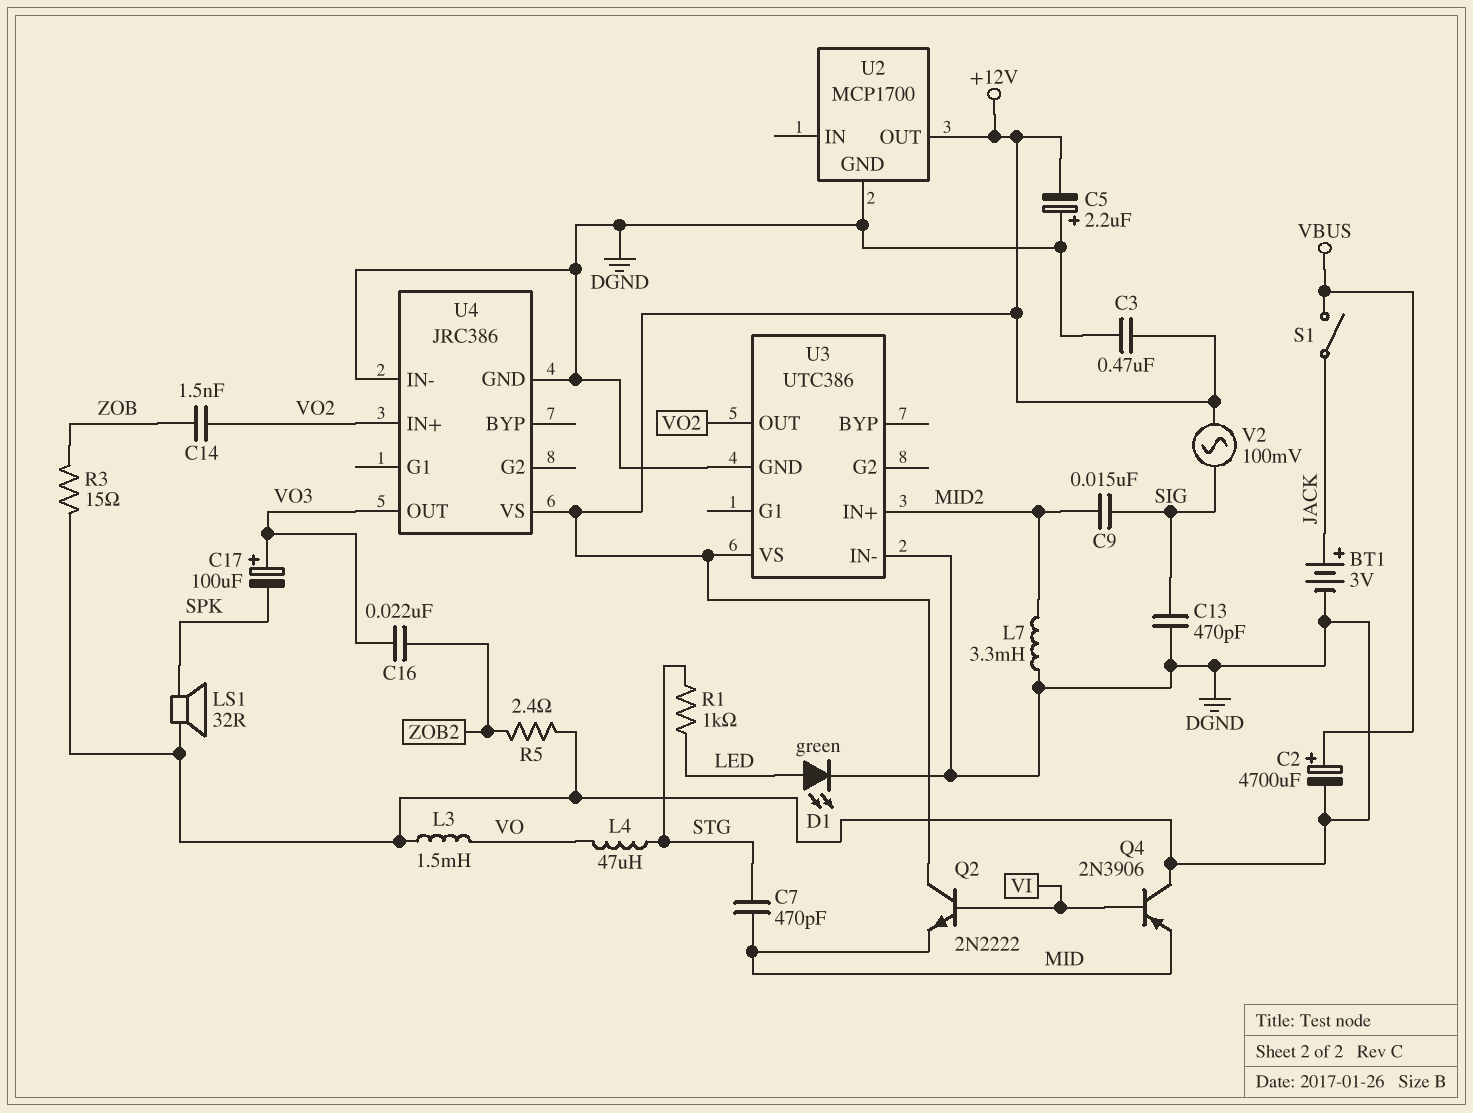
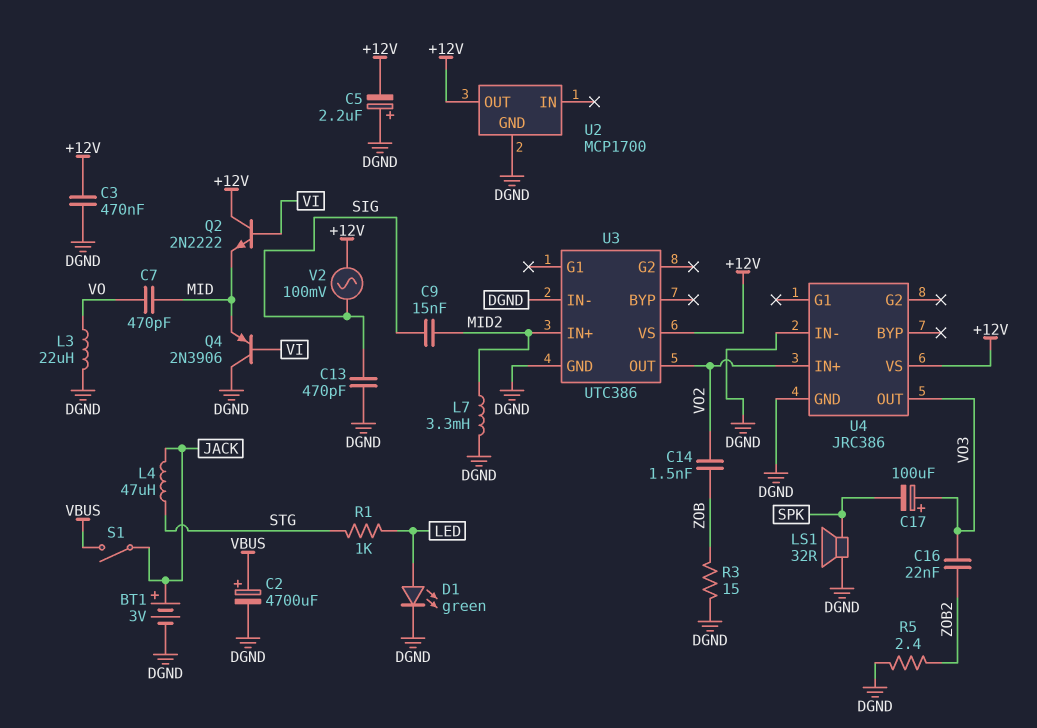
C7: 470pF (MID, STG) -> 470pF (MID, VO)
L3: 1.5mH (DGND, VO) -> 22uH (DGND, VO)
L4: 47uH (STG, VO) -> 47uH (JACK, STG)

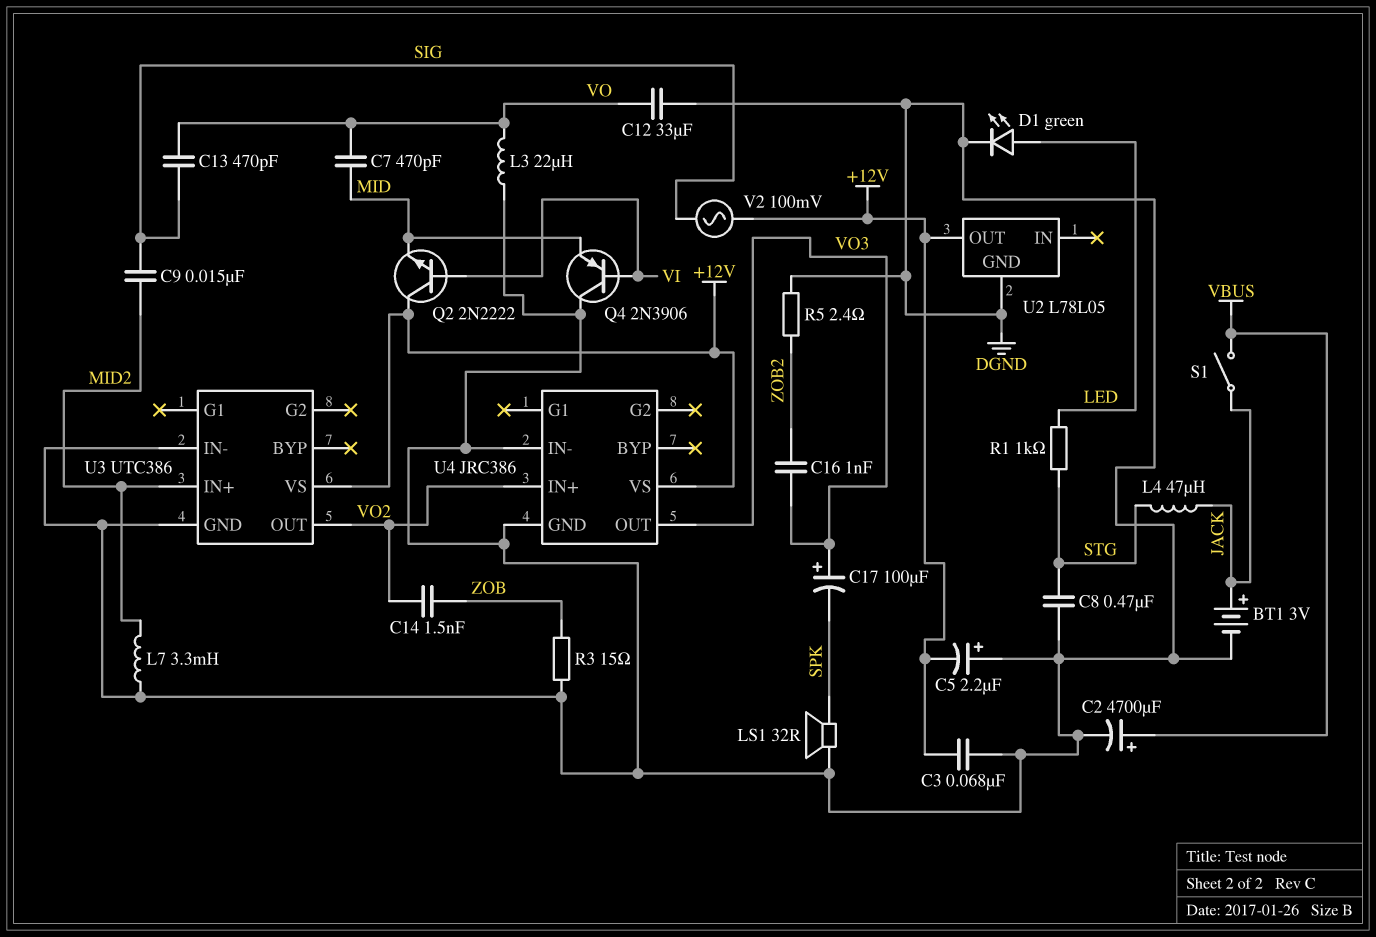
C3: 470nF (+12V, DGND) -> 68nF (+12V, DGND)
C8: none -> 470nF (DGND, STG)
C12: none -> 33uF (DGND, VO)
C13: 470pF (DGND, SIG) -> 470pF (SIG, VO)
C16: 22nF (VO3, ZOB2) -> 1nF (VO3, ZOB2)
U2: MCP1700 -> L78L05

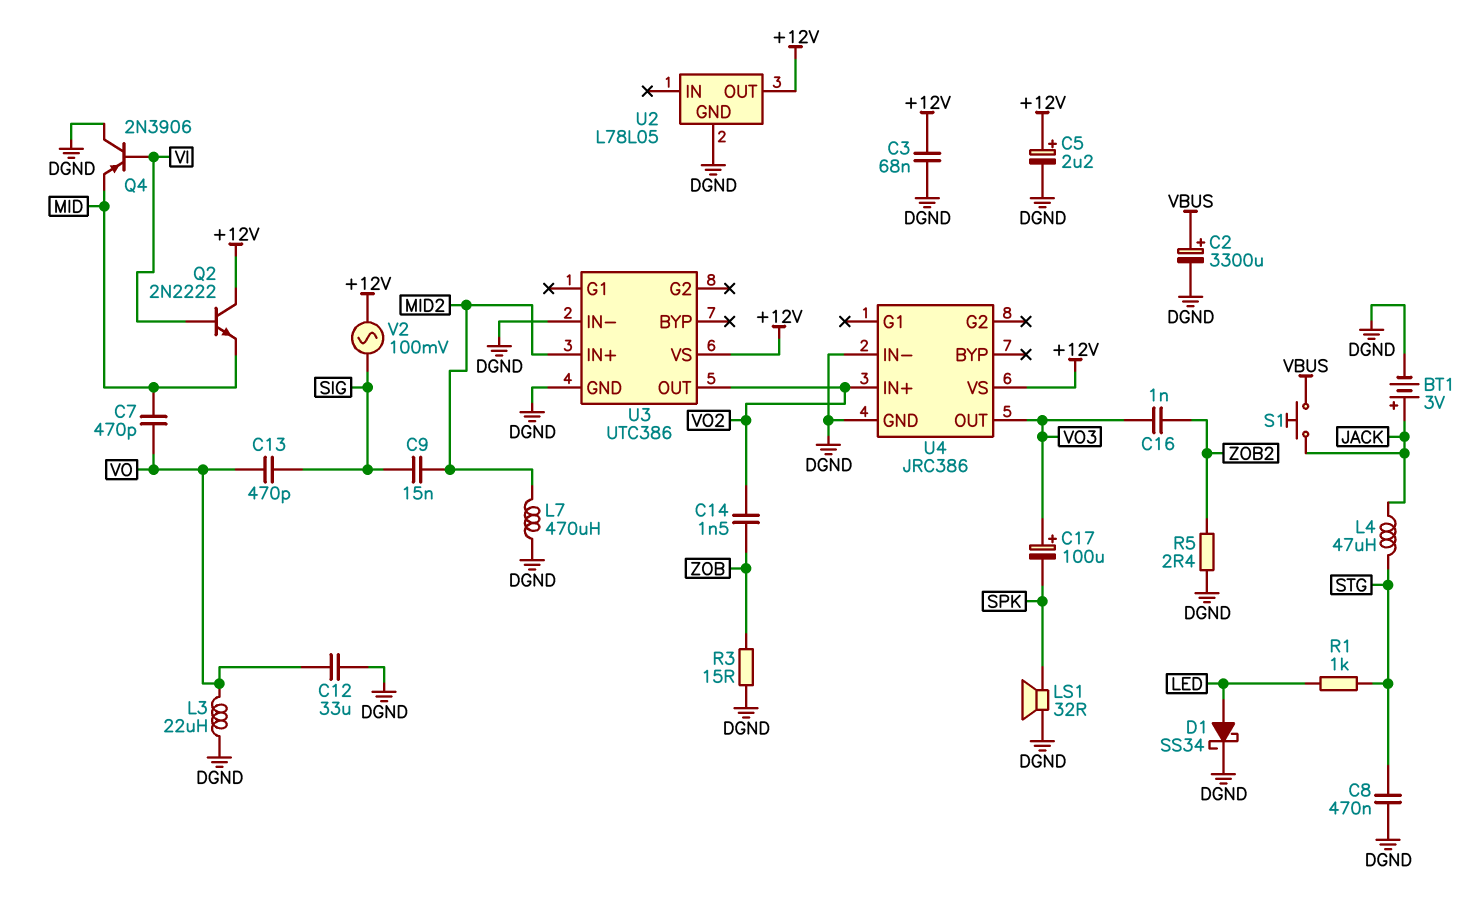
C2: 4700uF (plus VBUS, minus DGND) -> 3300uF (plus VBUS, minus DGND)
C5: 2.2uF (plus DGND, minus +12V) -> 2.2uF (plus +12V, minus DGND)
D1: LED green (A LED, K DGND) -> schottky SS34 (A LED, K DGND)
L7: 3.3mH (DGND, MID2) -> 470uH (DGND, MID2)
S1: switch (JACK, VBUS) -> button (JACK, VBUS)

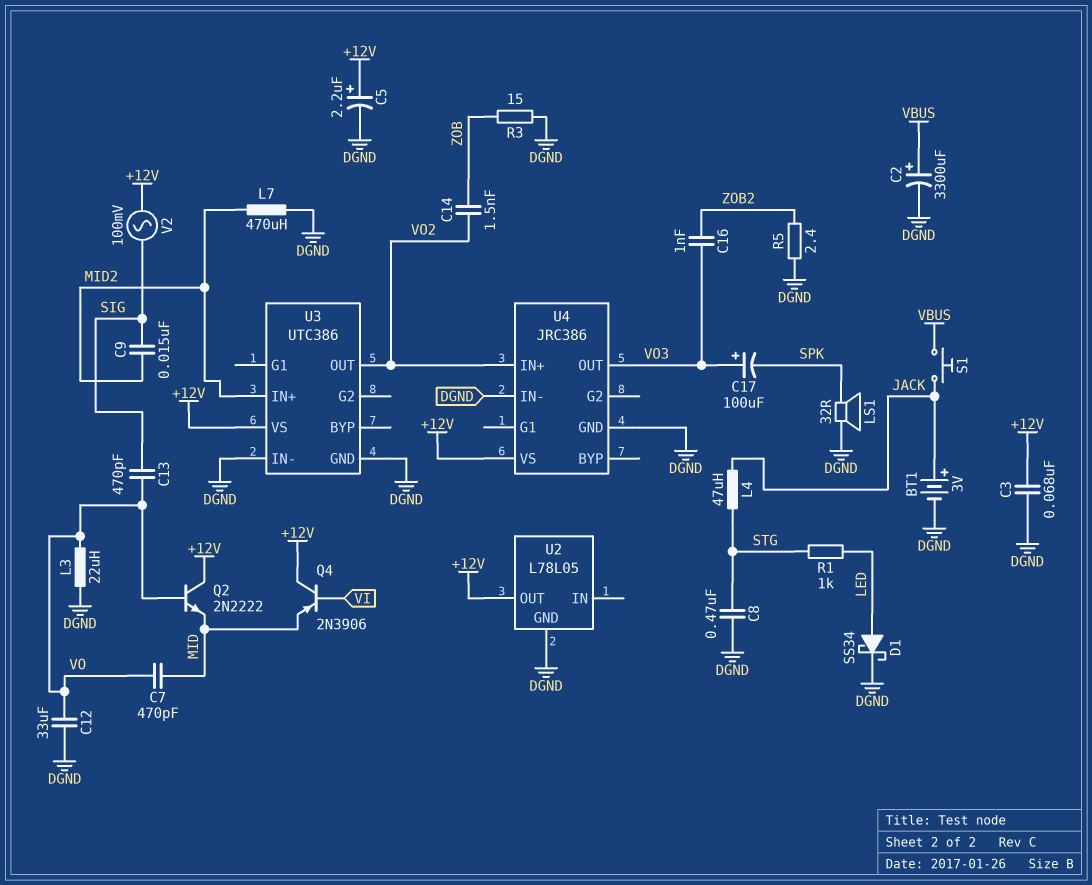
Q2: NPN 2N2222 (B VI, C +12V, E MID) -> NPN 2N2222 (B VO, C +12V, E MID)
Q4: PNP 2N3906 (B VI, C DGND, E MID) -> PNP 2N3906 (B VI, C +12V, E MID)

